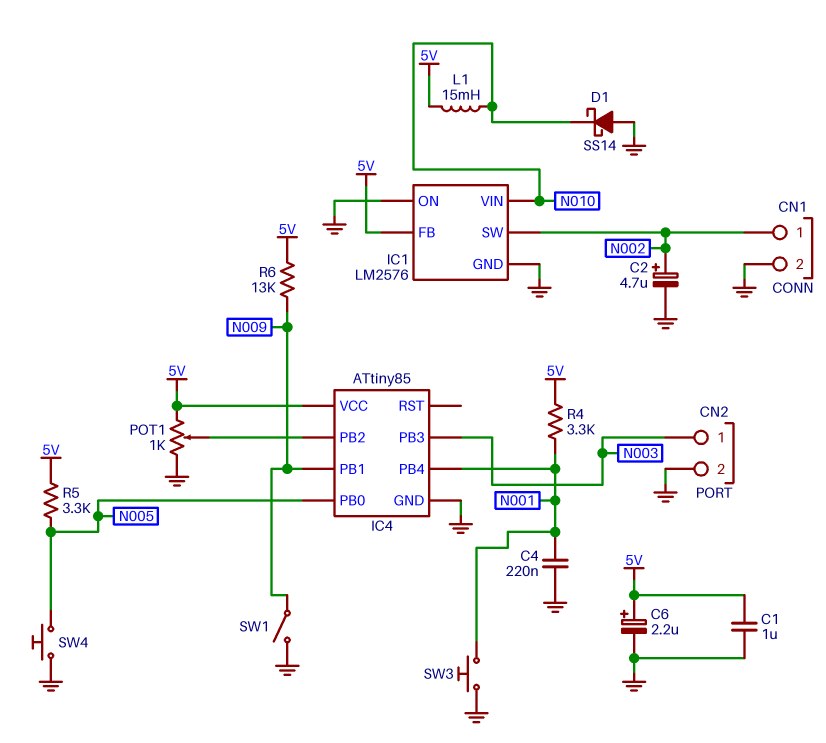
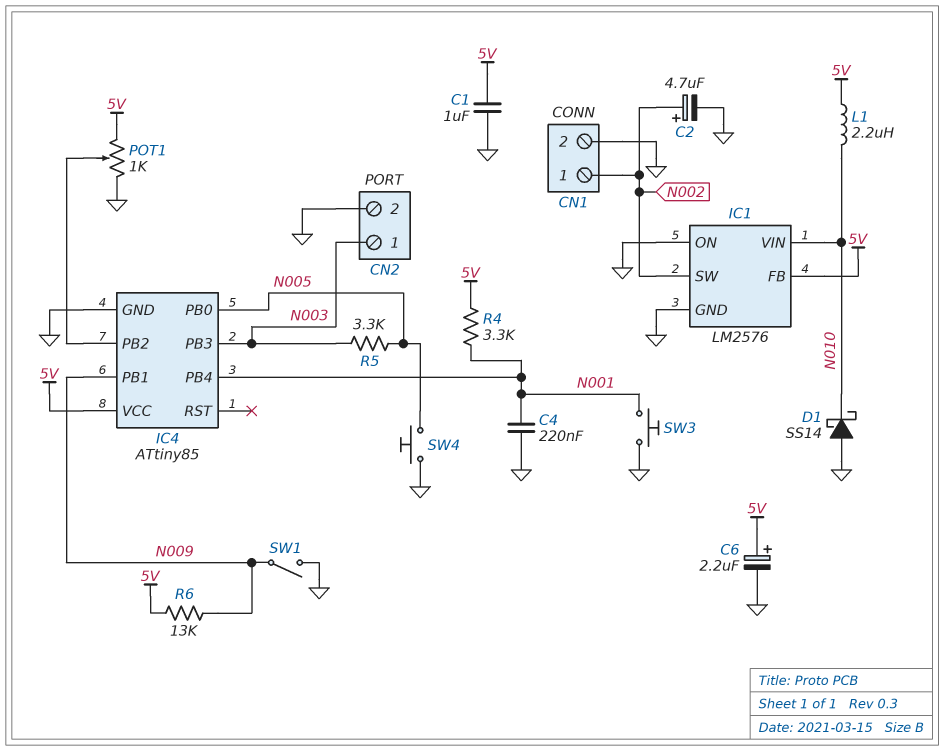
L1: 15mH (5V, N010) -> 2.2uH (5V, N010)
R5: 3.3k (5V, N005) -> 3.3k (N003, N005)

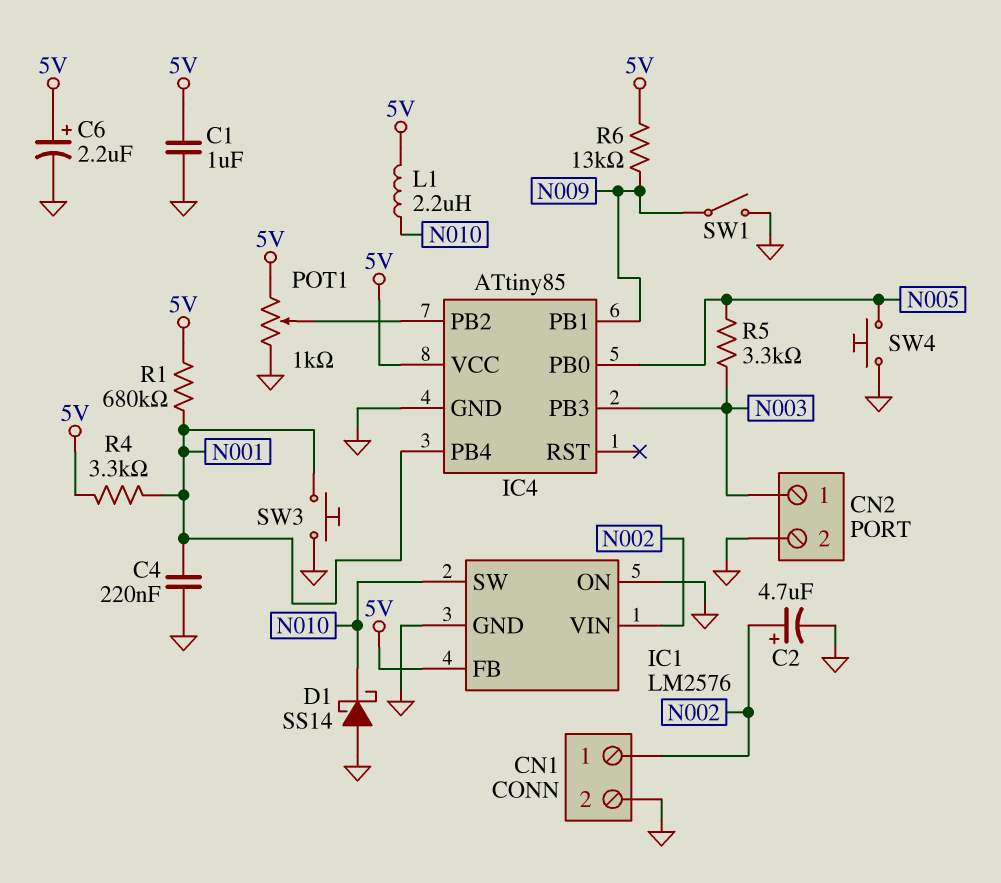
IC1 pin SW: N002 -> N010
IC1 pin VIN: N010 -> N002
R1: none -> 680k (5V, N001)

